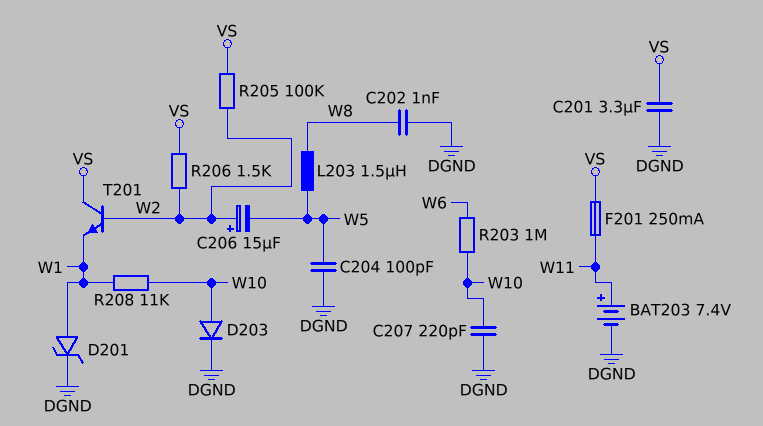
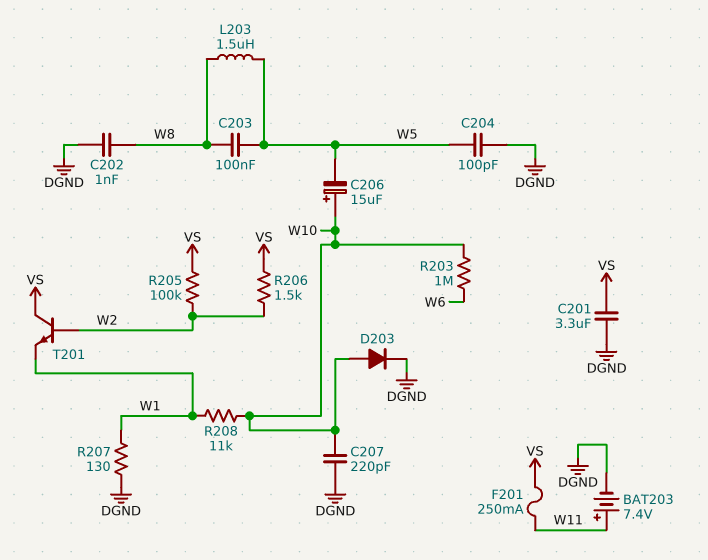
C203: none -> 100nF (W5, W8)
C206: 15uF (plus W2, minus W5) -> 15uF (plus W10, minus W5)
D201: zener (A W1, K DGND) -> none
R207: none -> 130 (DGND, W1)

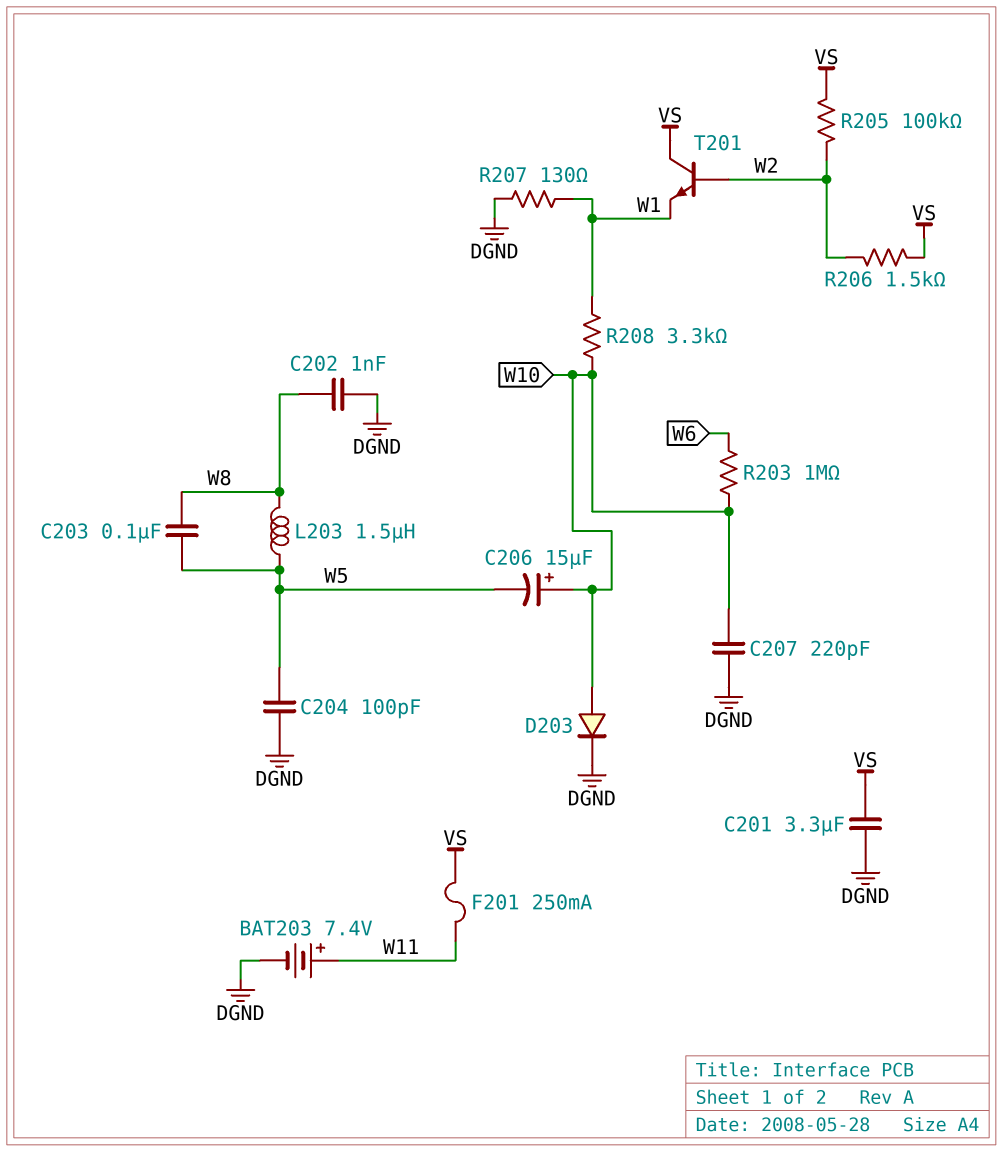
R208: 11k (W1, W10) -> 3.3k (W1, W10)

